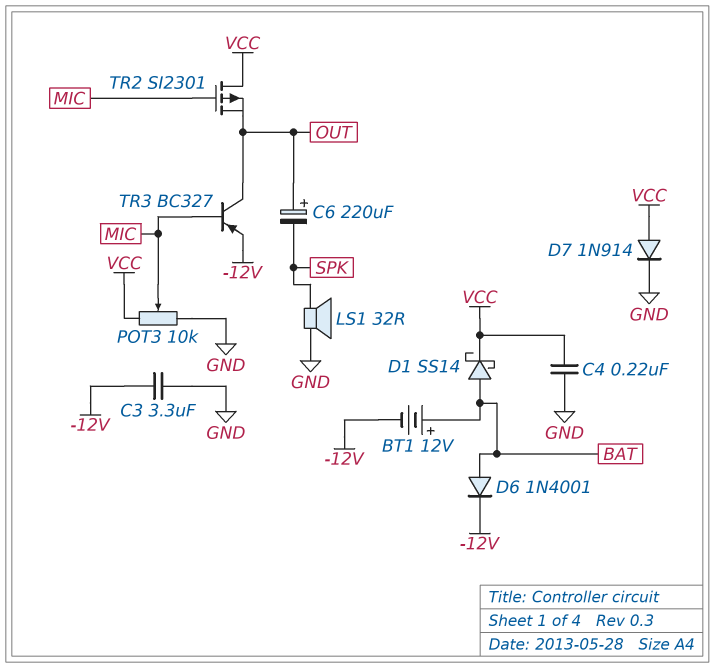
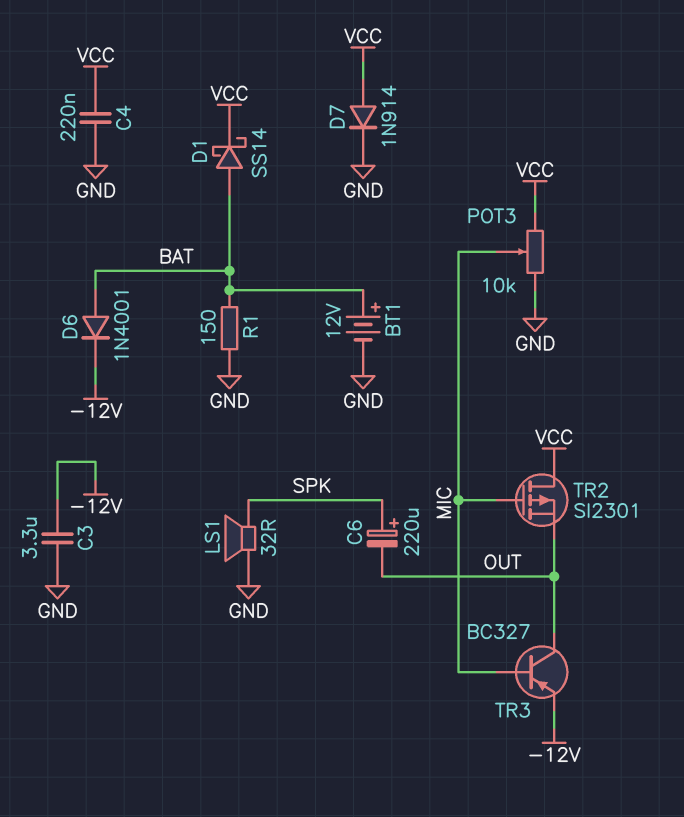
BT1: 12V (plus BAT, minus -12V) -> 12V (plus BAT, minus GND)
C6: 220uF (plus OUT, minus SPK) -> 220uF (plus SPK, minus OUT)
R1: none -> 150 (BAT, GND)

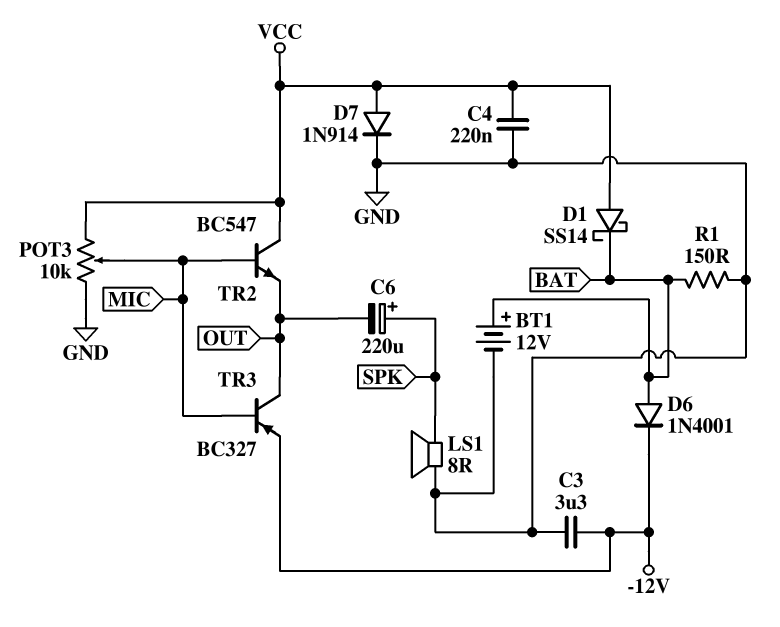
D1: schottky SS14 (A BAT, K VCC) -> schottky SS14 (A VCC, K BAT)
LS1: speaker 32R (GND, SPK) -> speaker 8R (GND, SPK)
TR2: PMOS SI2301 (G MIC, D VCC, S OUT) -> NPN BC547 (B MIC, C VCC, E OUT)

